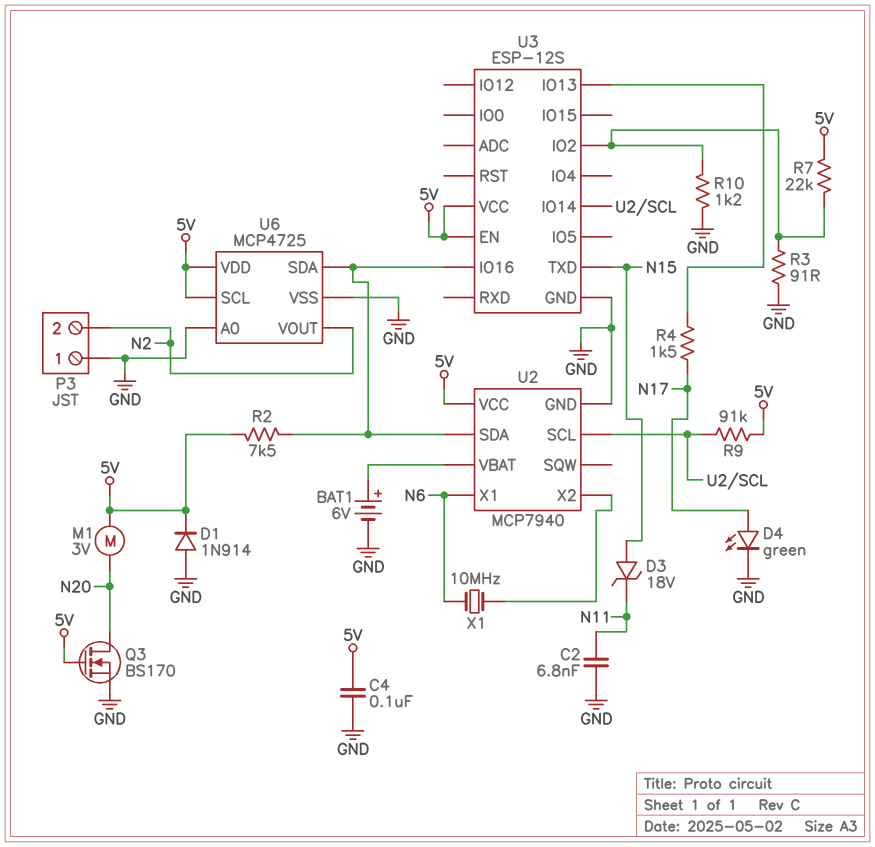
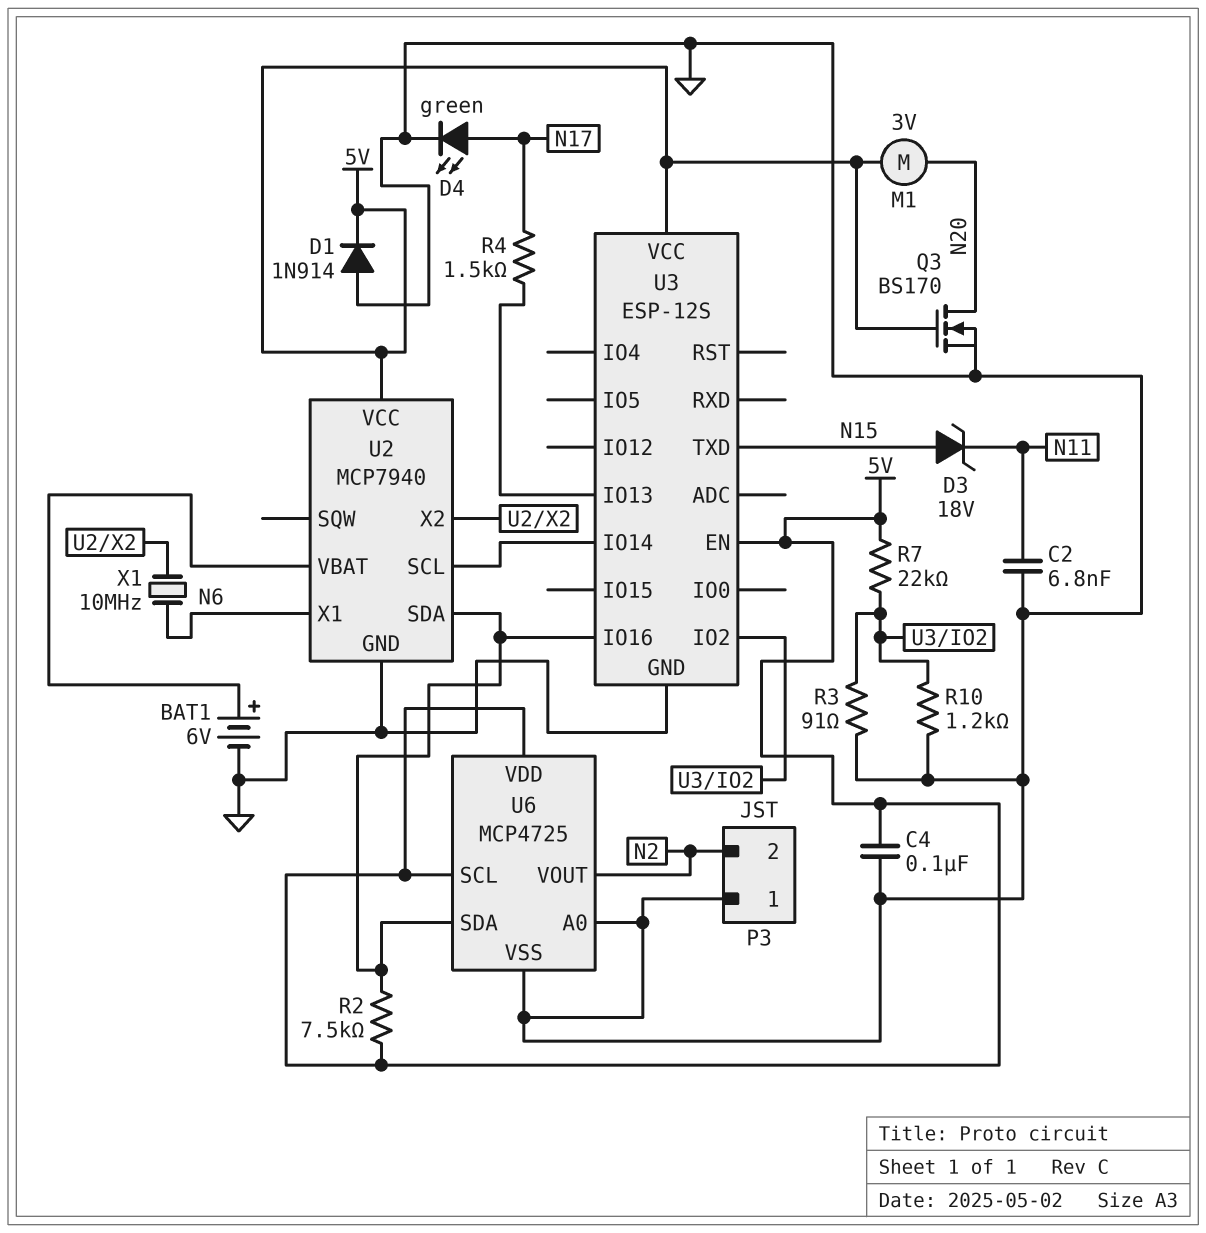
R9: 91k (5V, U2/SCL) -> none

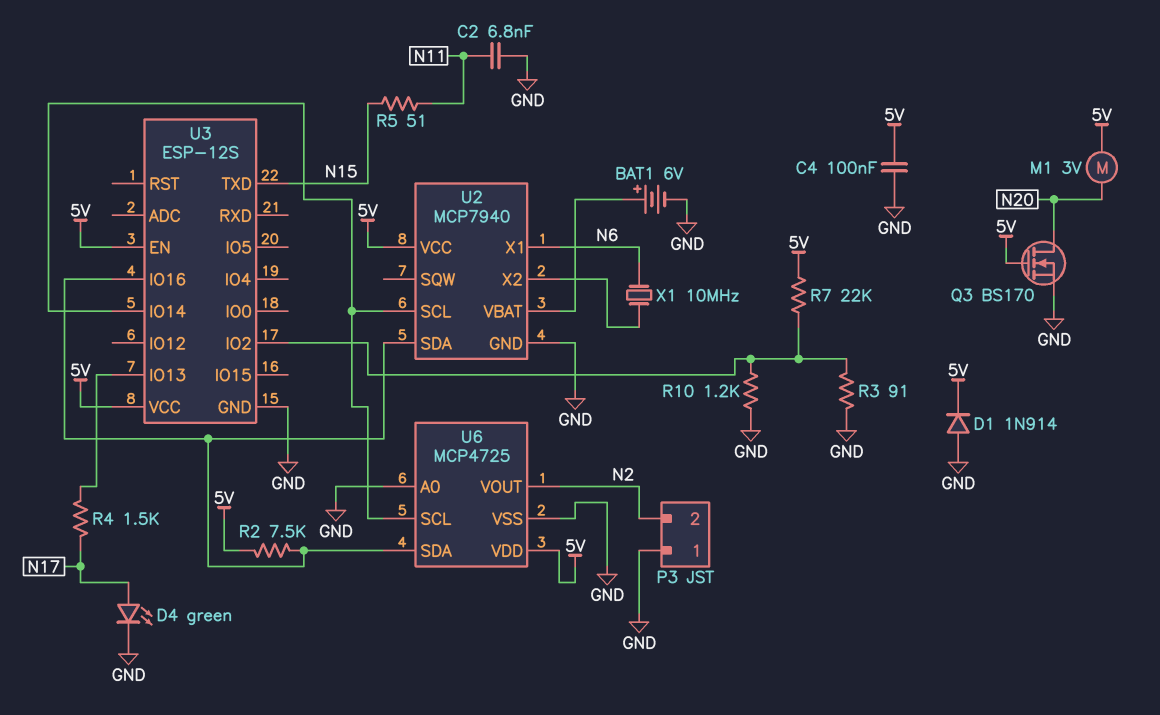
D3: zener 18V (A N15, K N11) -> none
R5: none -> 51 (N11, N15)
U6 pin SCL: 5V -> U2/SCL

